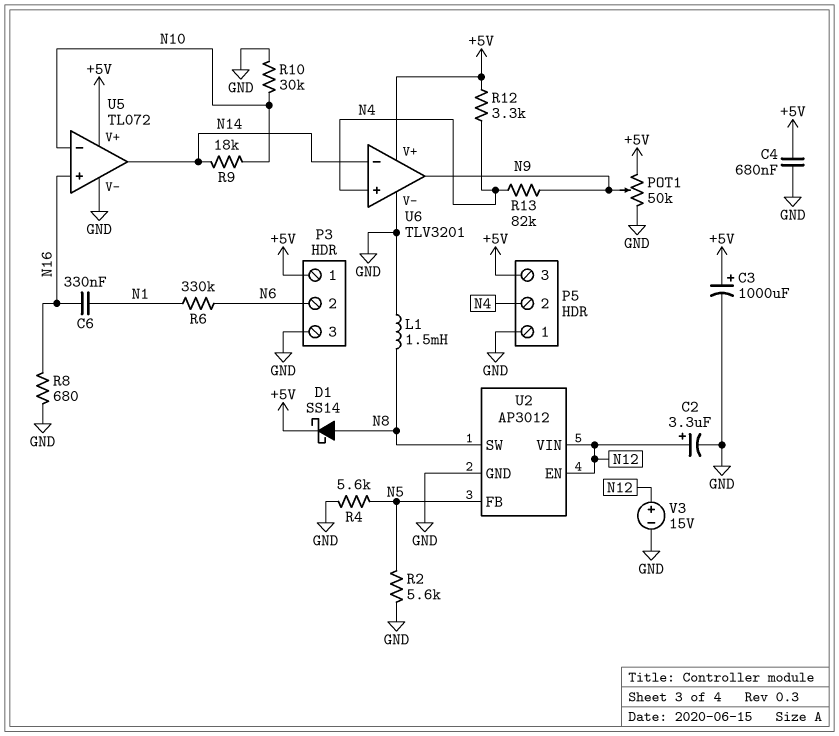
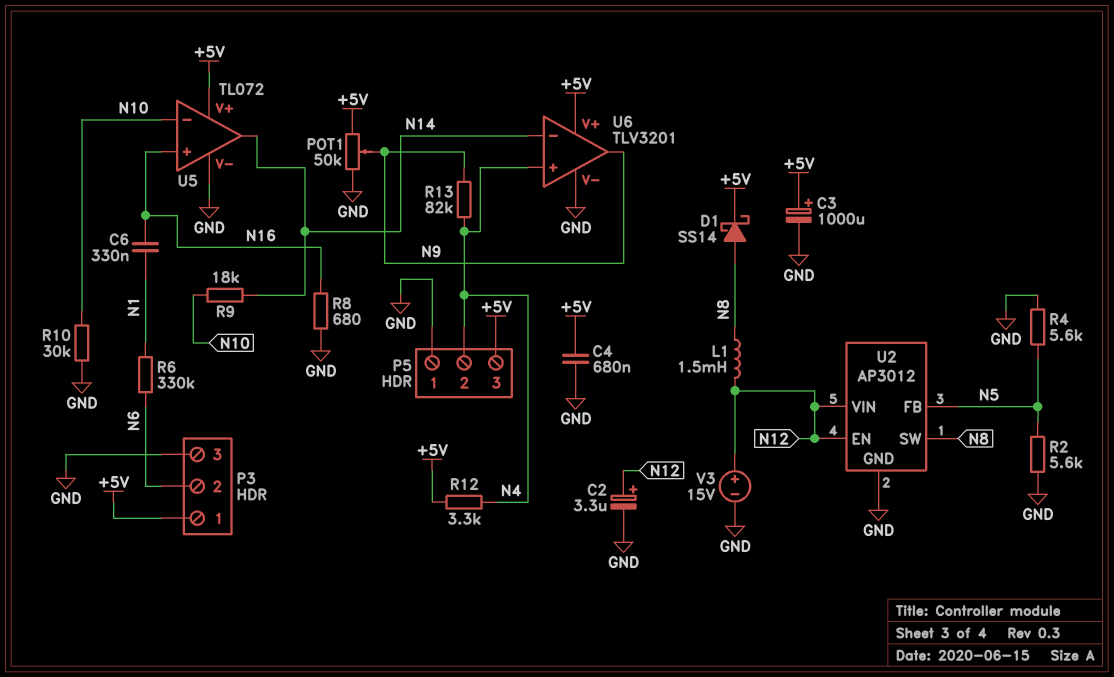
L1: 1.5mH (GND, N8) -> 1.5mH (N8, N12)

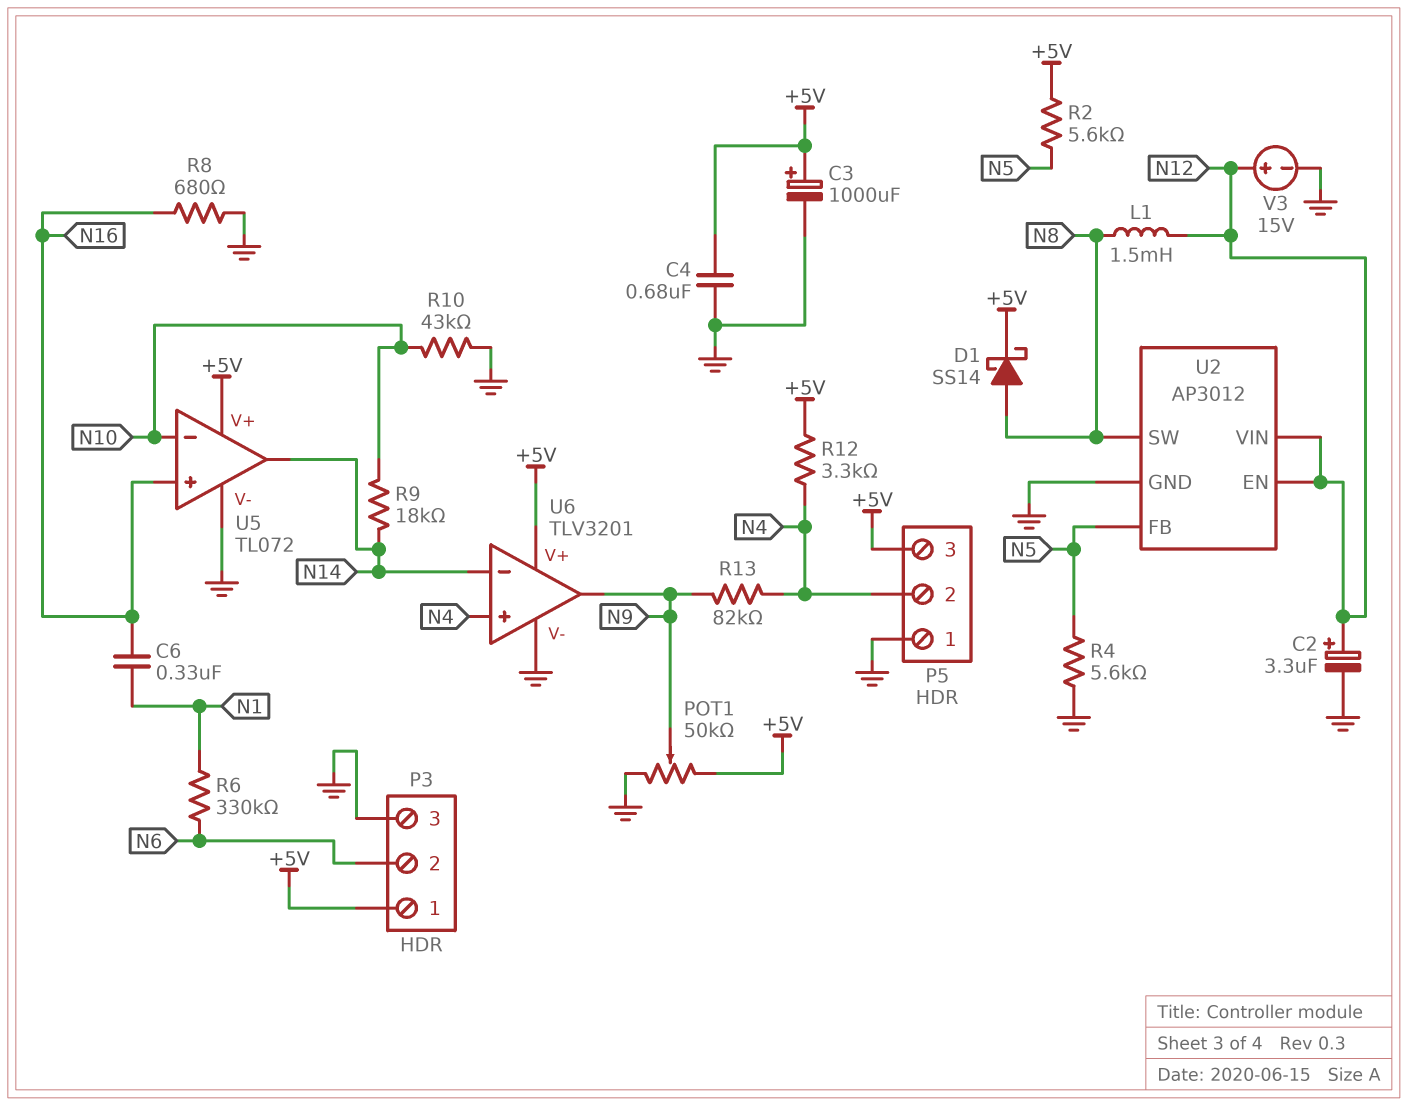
R2: 5.6k (GND, N5) -> 5.6k (+5V, N5)
R10: 30k (GND, N10) -> 43k (GND, N10)

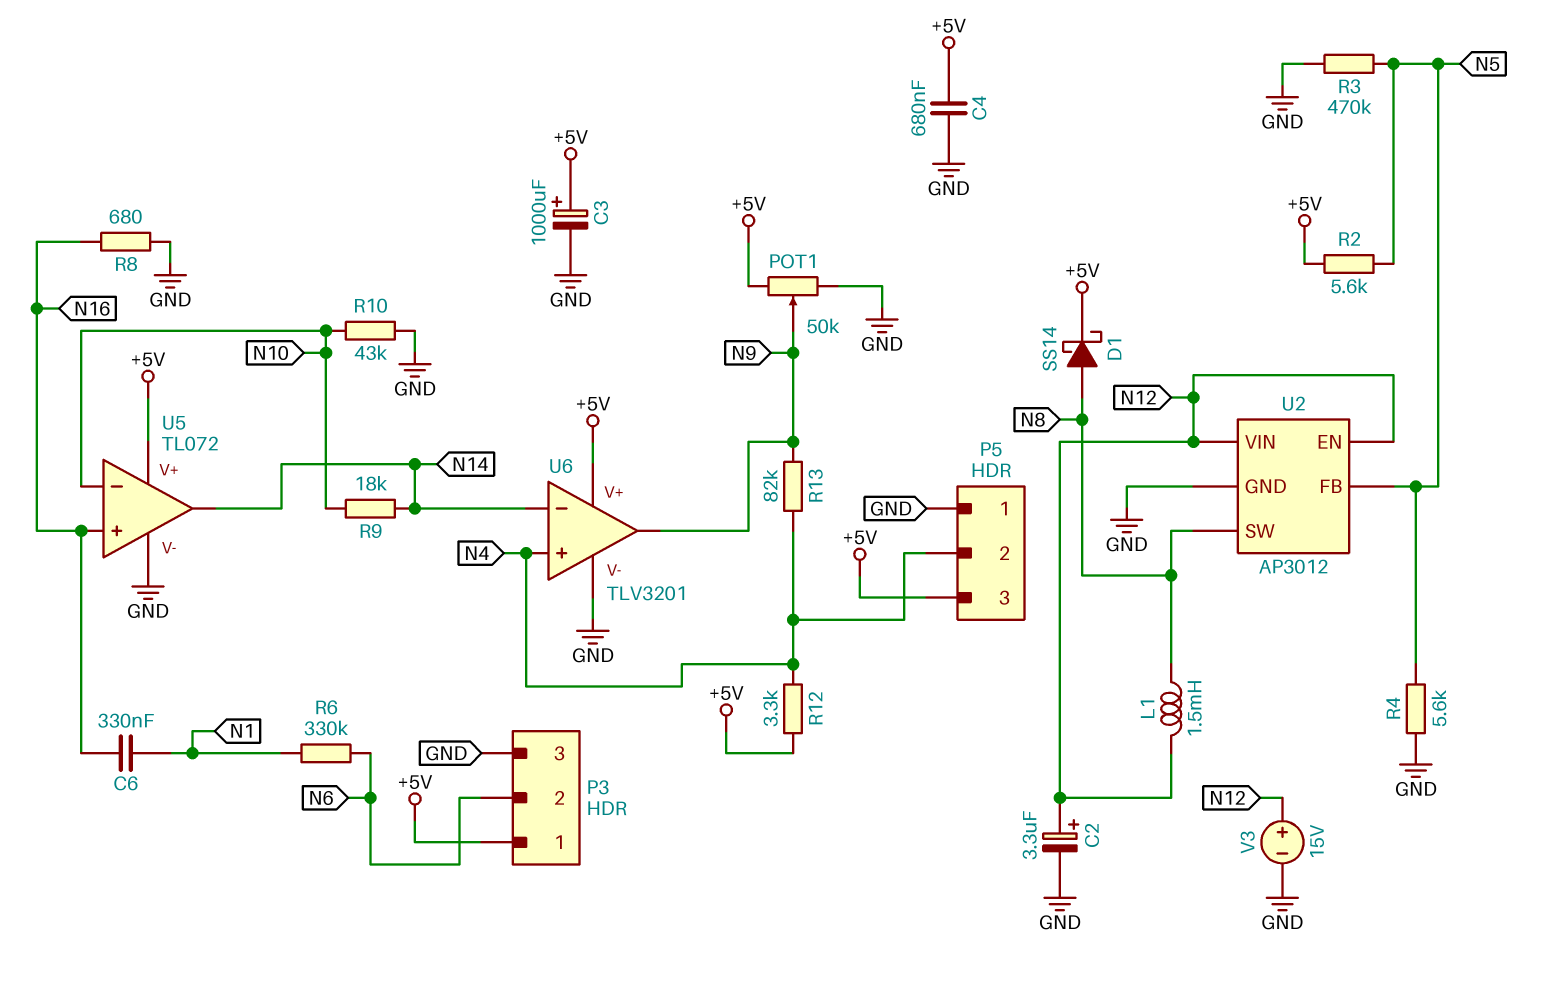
R3: none -> 470k (GND, N5)

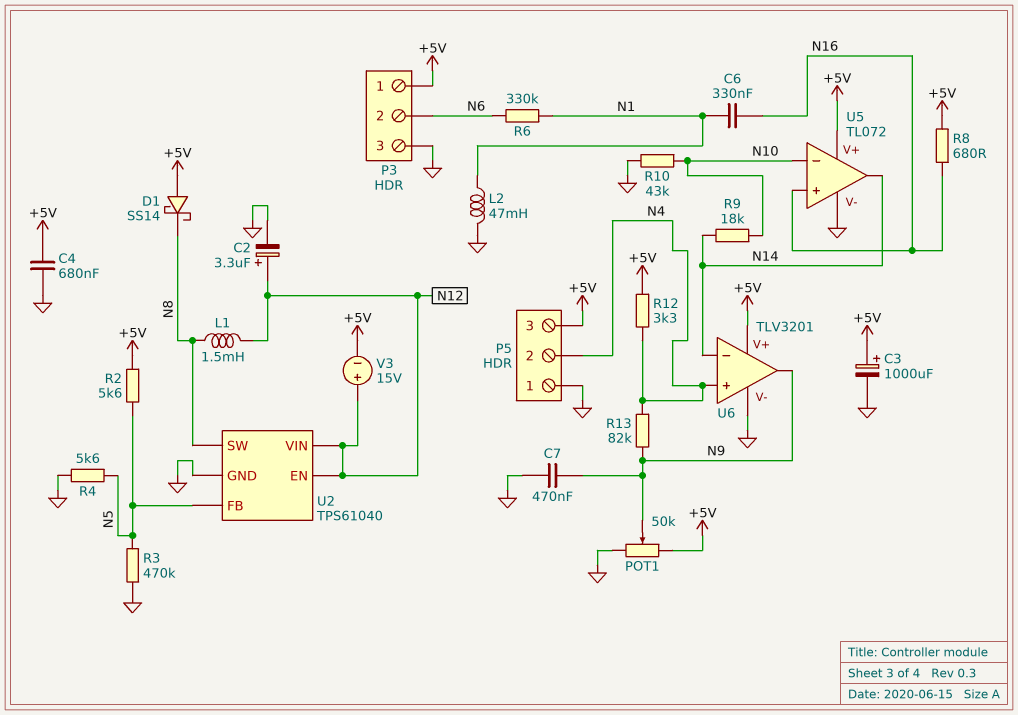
C7: none -> 470nF (GND, N9)
D1: schottky SS14 (A N8, K +5V) -> schottky SS14 (A +5V, K N8)
L2: none -> 47mH (GND, N1)
R8: 680 (GND, N16) -> 680 (+5V, N16)
U2: AP3012 -> TPS61040
V3: 15V (plus N12, minus GND) -> 15V (plus N12, minus +5V)

